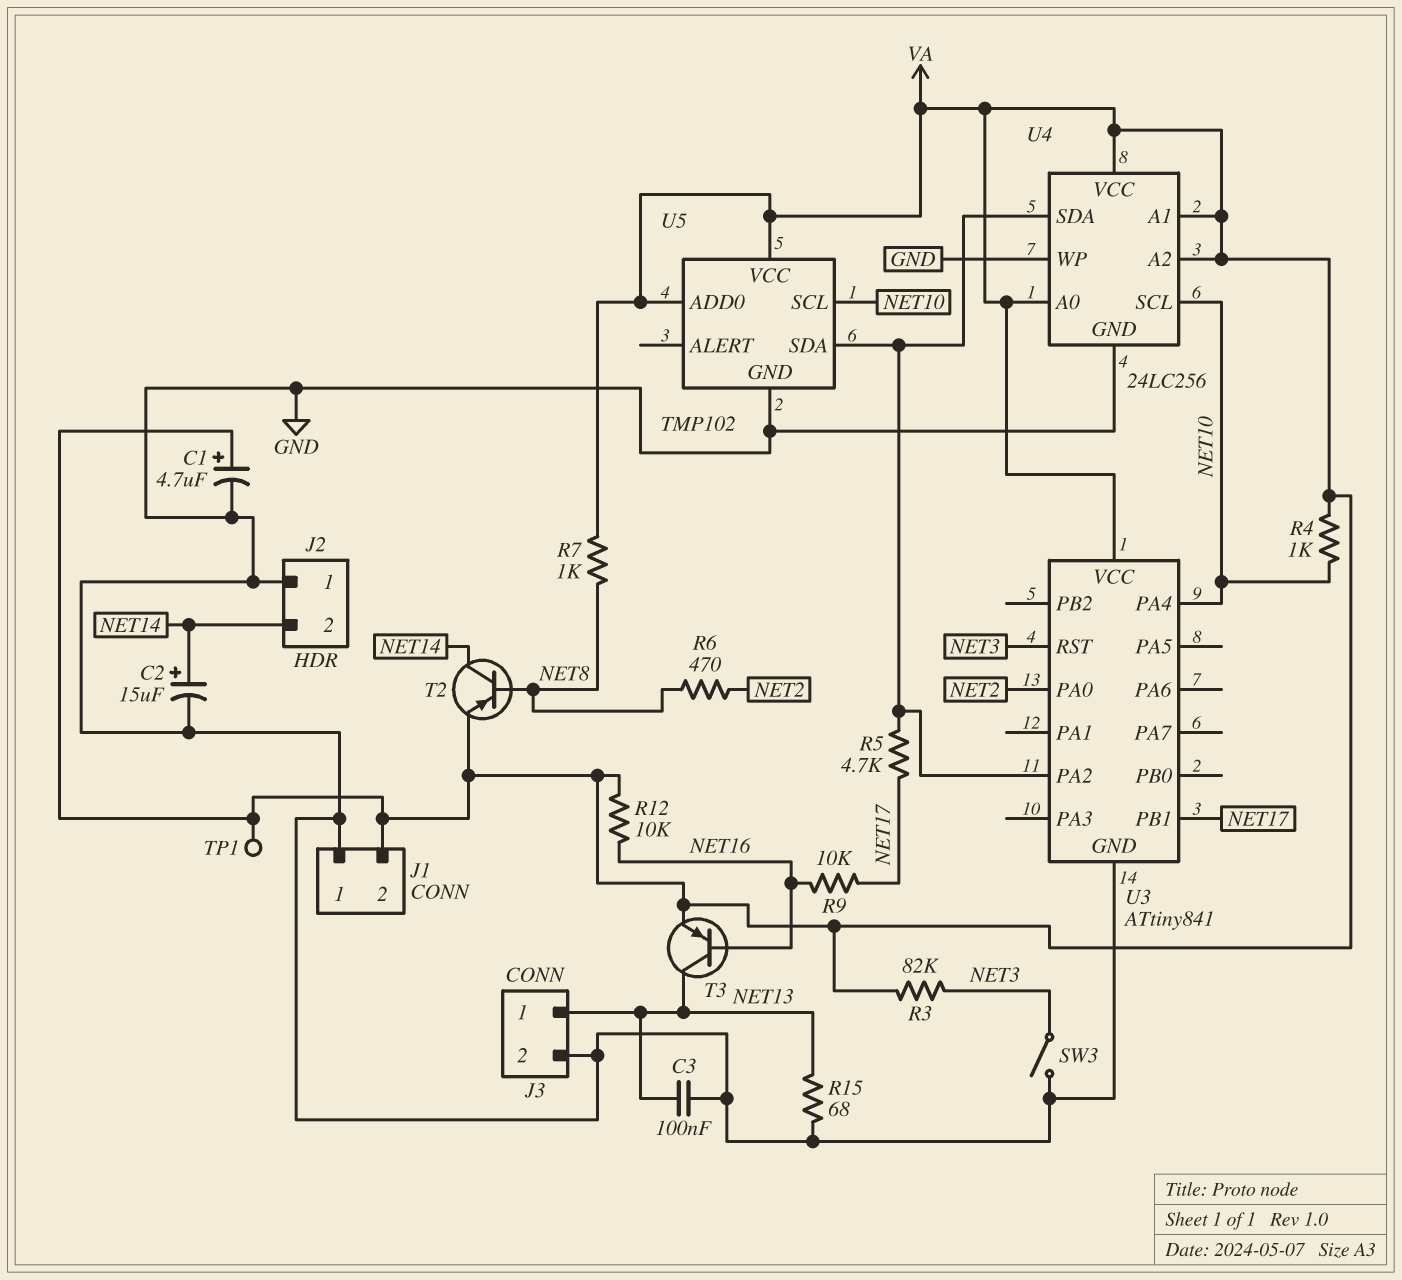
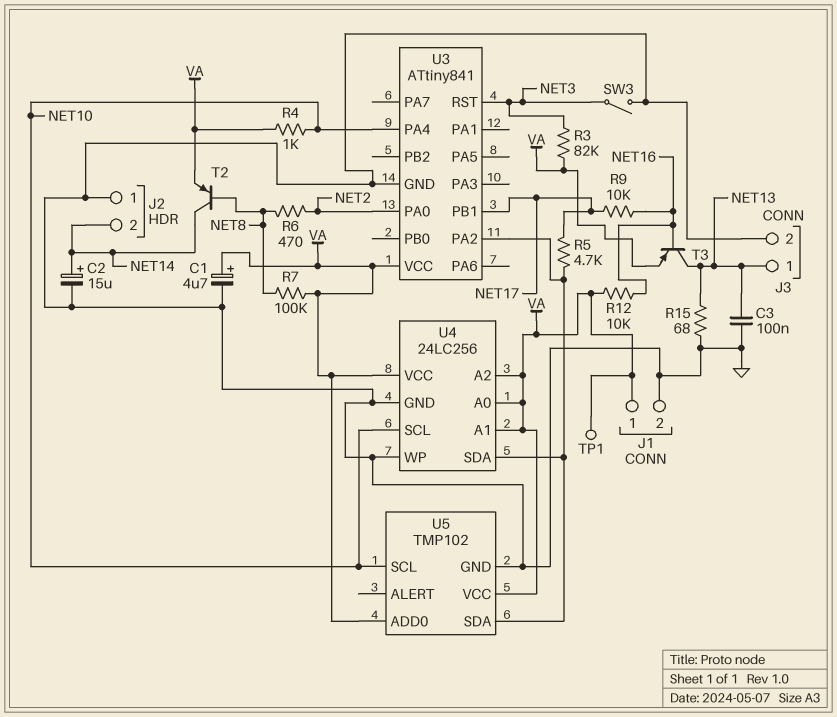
J1 pin 1: GND -> VA
J1 pin 2: VA -> GND
R7: 1k (NET8, VA) -> 100k (NET8, VA)

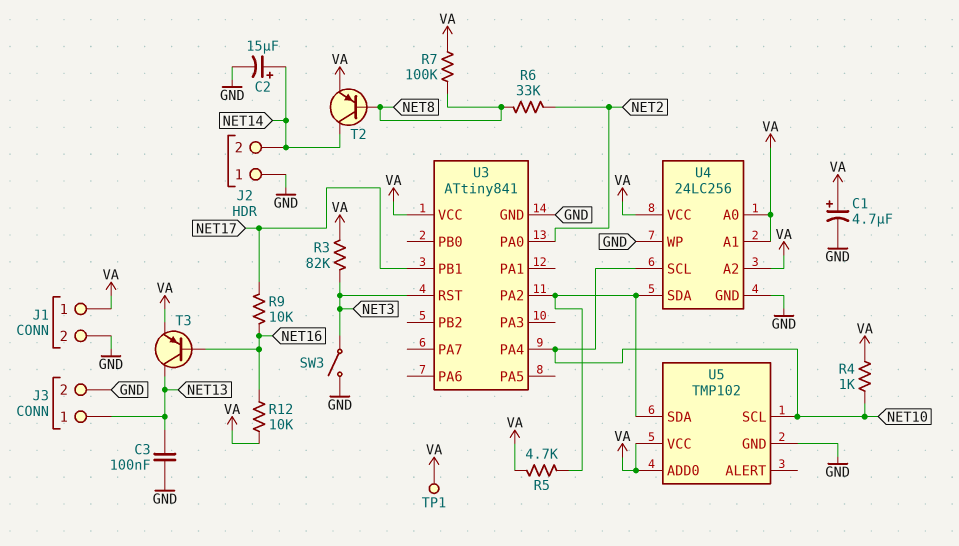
R5: 4.7k (NET17, U3/PA2) -> 4.7k (U3/PA2, VA)
R6: 470 (NET2, NET8) -> 33k (NET2, NET8)
R15: 68 (GND, NET13) -> none

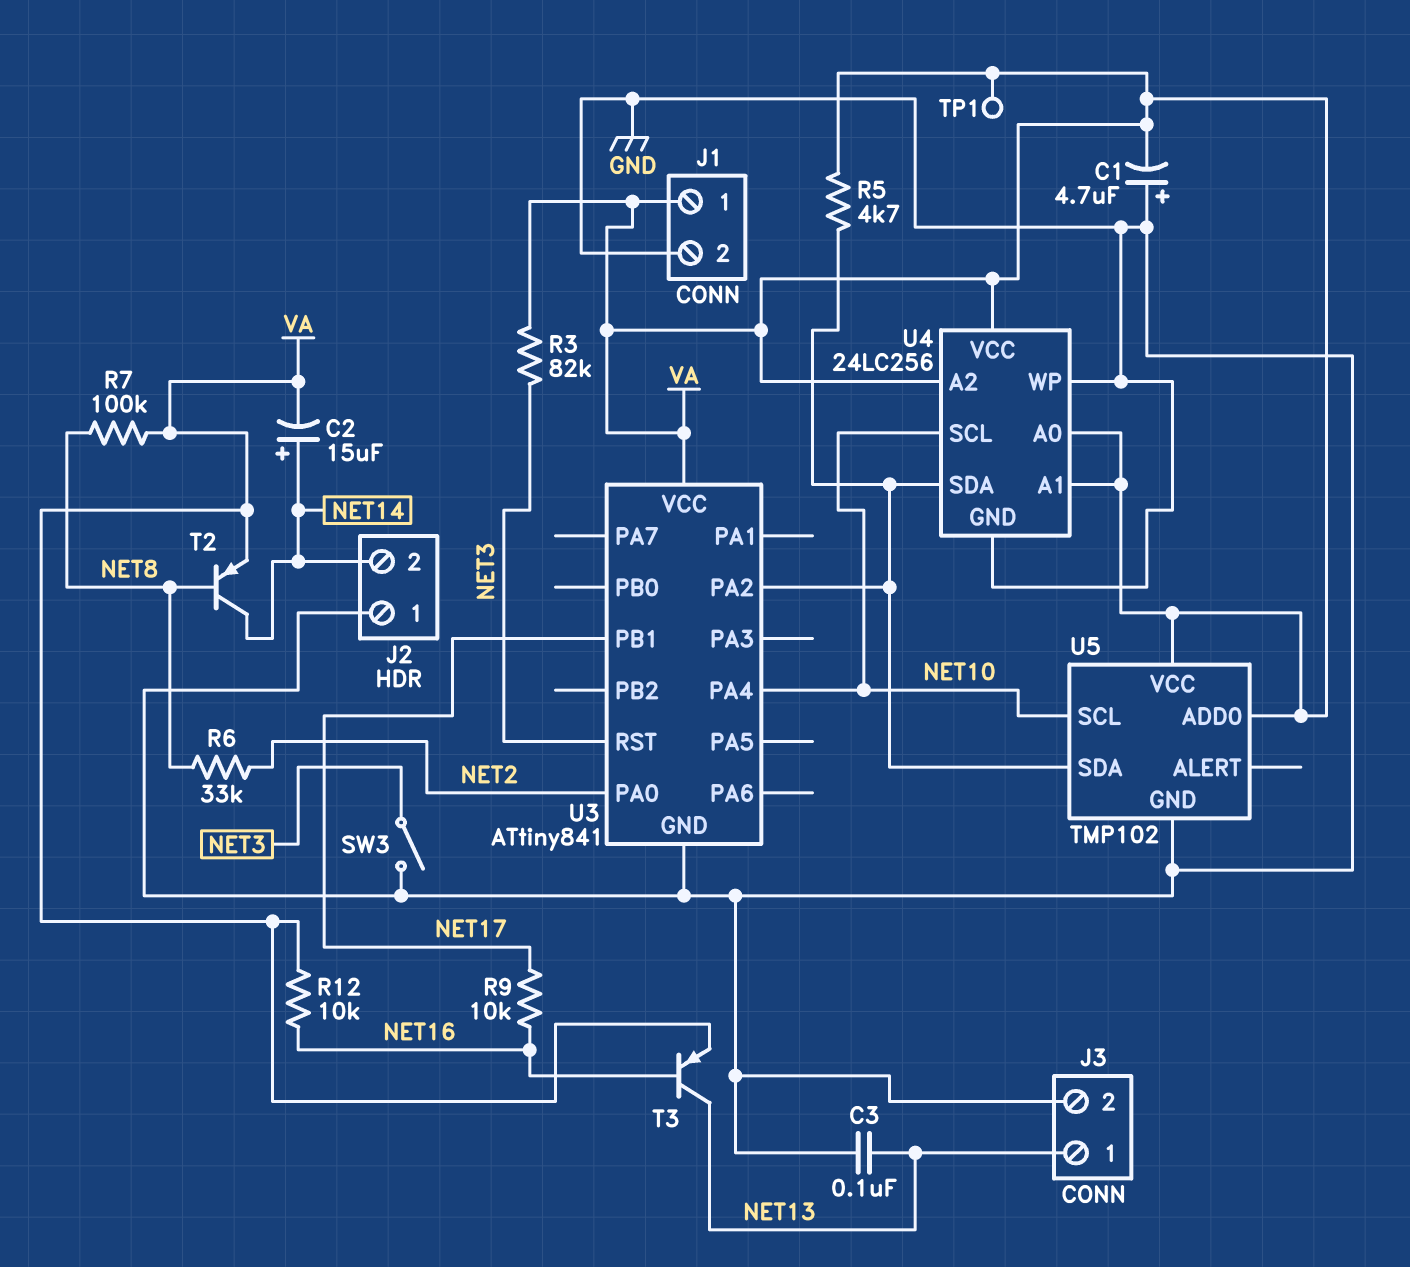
C1: 4.7uF (plus VA, minus GND) -> 4.7uF (plus GND, minus VA)
C2: 15uF (plus NET14, minus GND) -> 15uF (plus NET14, minus VA)
R4: 1k (NET10, VA) -> none

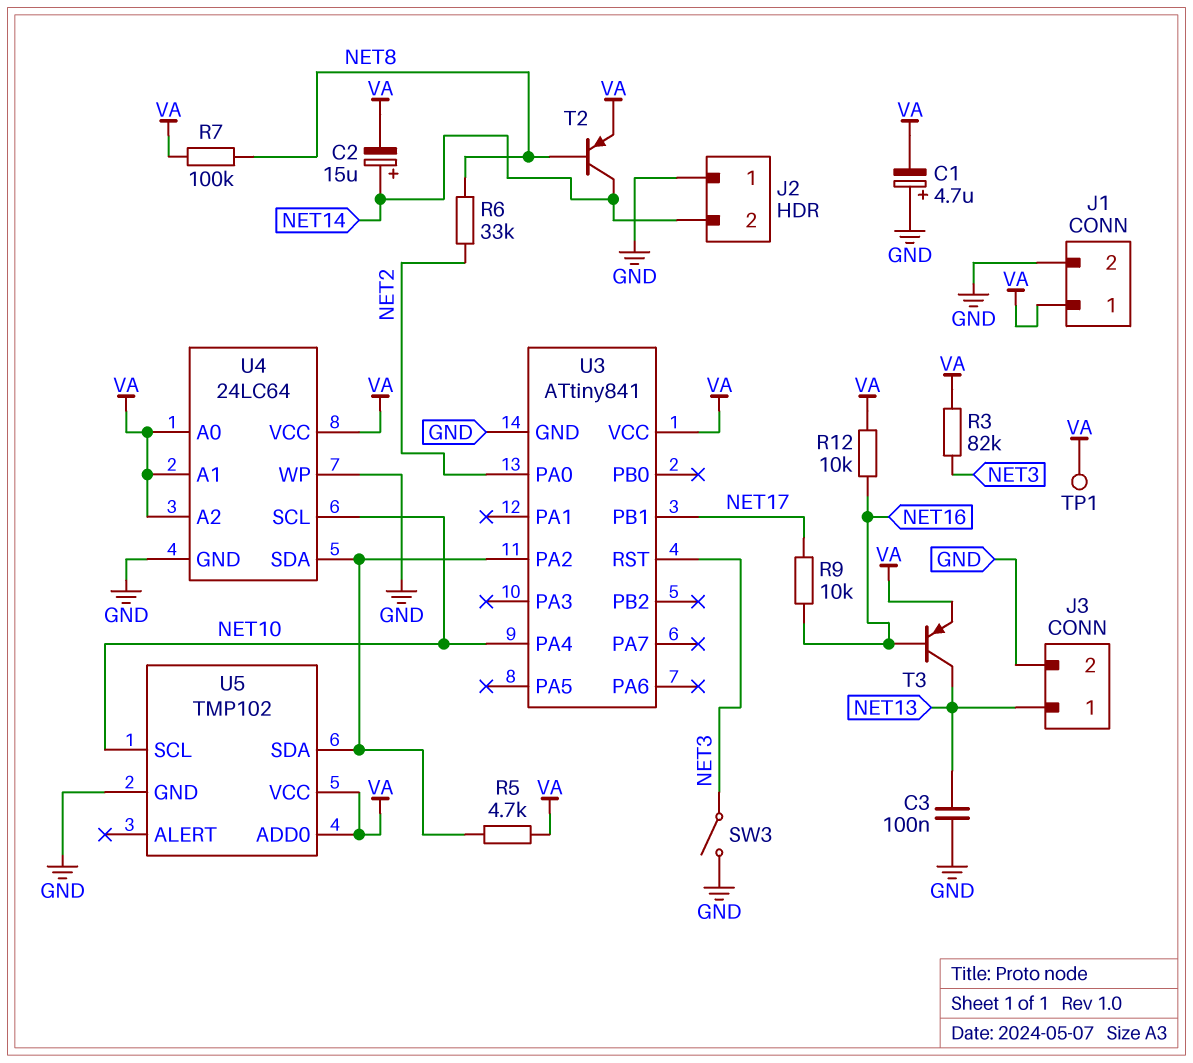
U4: 24LC256 -> 24LC64

